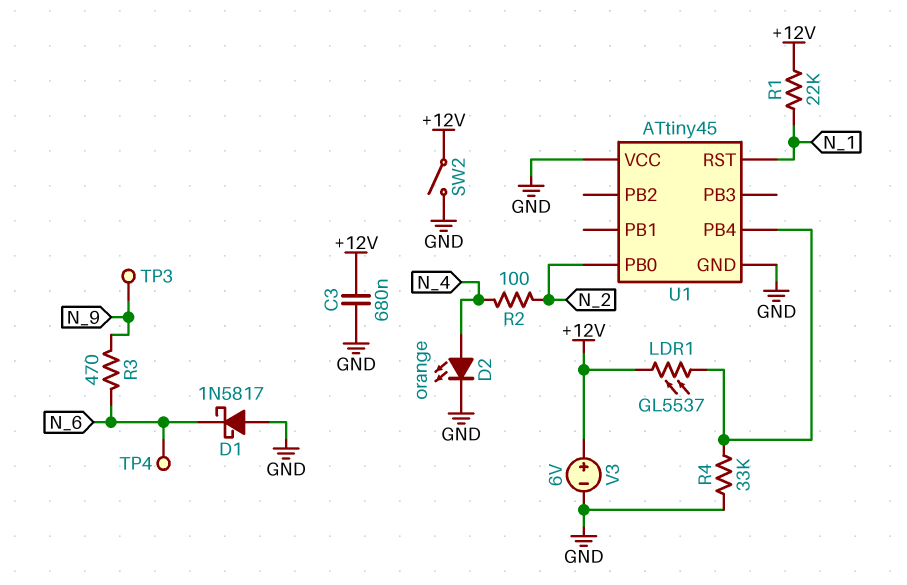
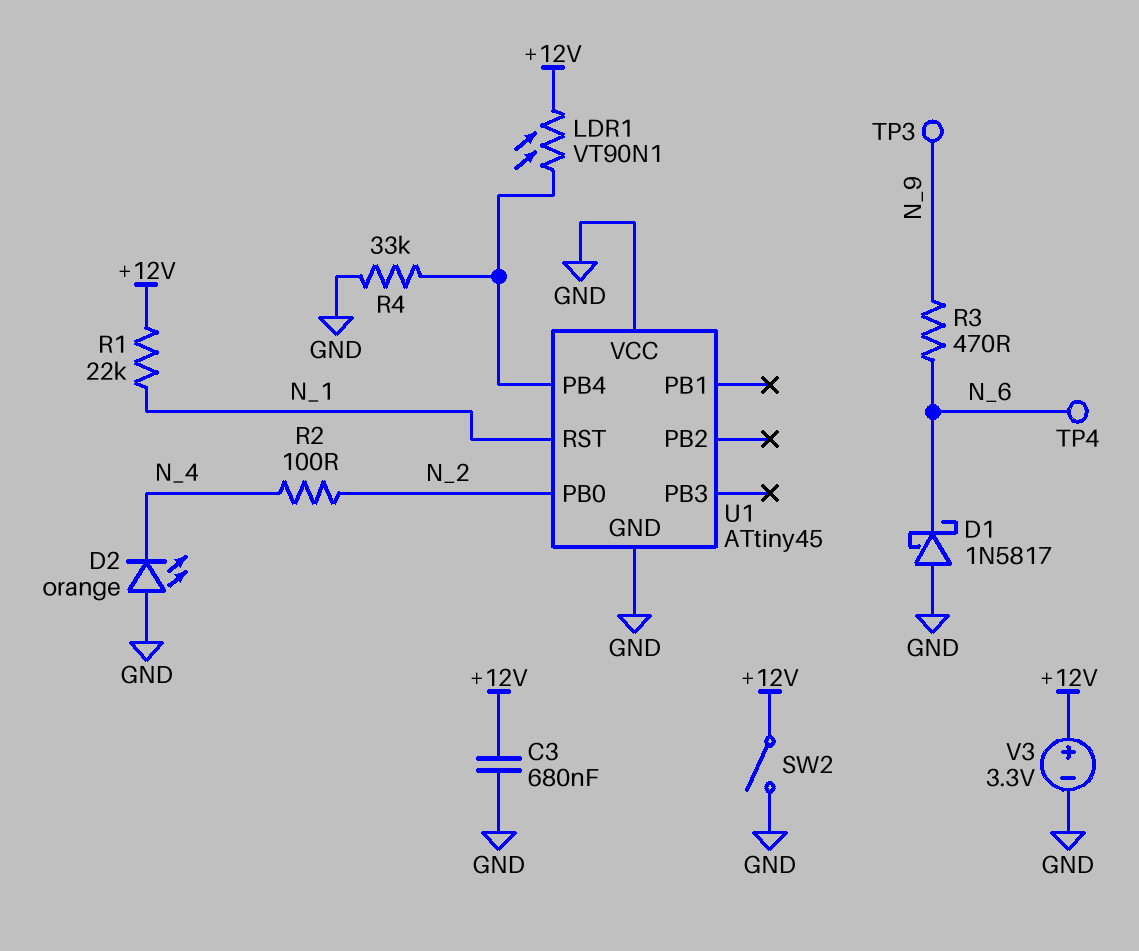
D2: LED orange (A N_4, K GND) -> LED orange (A GND, K N_4)
LDR1: GL5537 (+12V, U1/PB4) -> VT90N1 (+12V, U1/PB4)
V3: 6V (plus +12V, minus GND) -> 3.3V (plus +12V, minus GND)

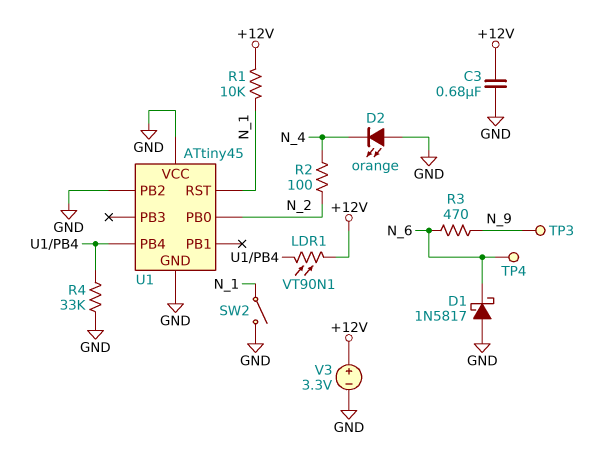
R1: 22k (+12V, N_1) -> 10k (+12V, N_1)
SW2: switch (+12V, GND) -> switch (GND, N_1)
U1 pin PB2: none -> GND

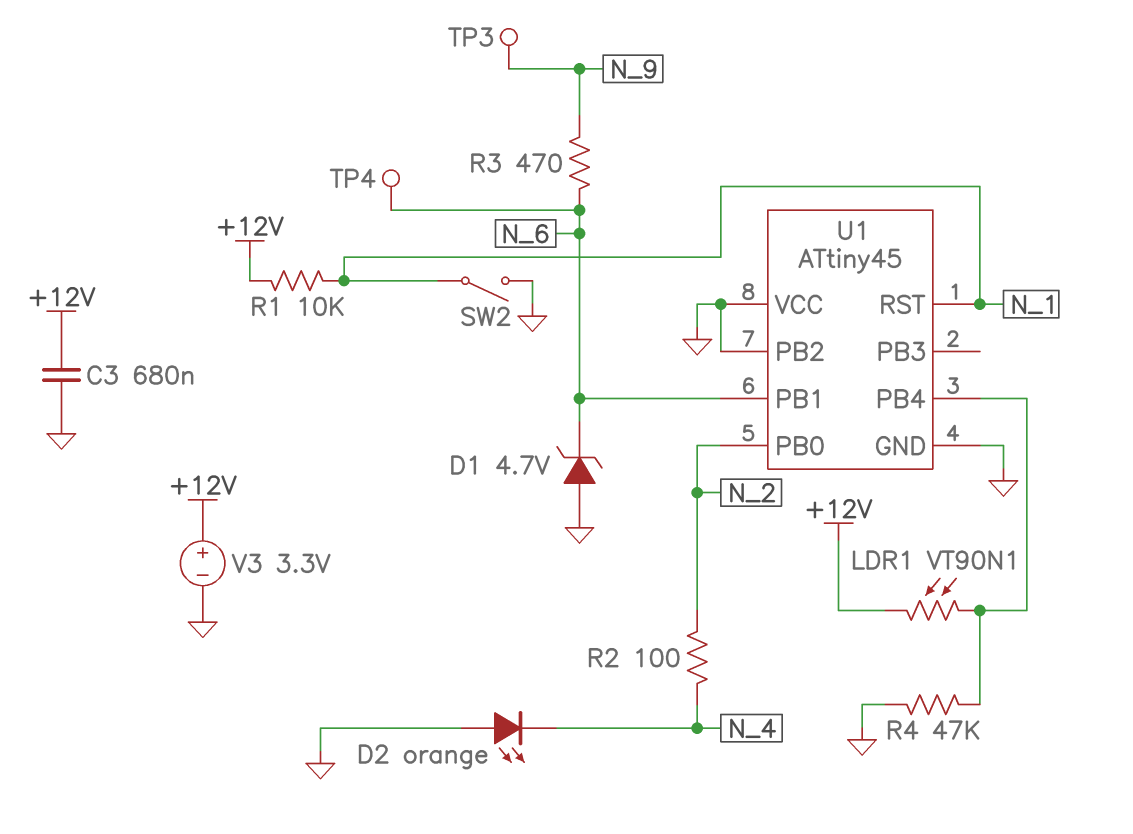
D1: schottky 1N5817 (A GND, K N_6) -> zener 4.7V (A GND, K N_6)
R4: 33k (GND, U1/PB4) -> 47k (GND, U1/PB4)
U1 pin PB1: none -> N_6

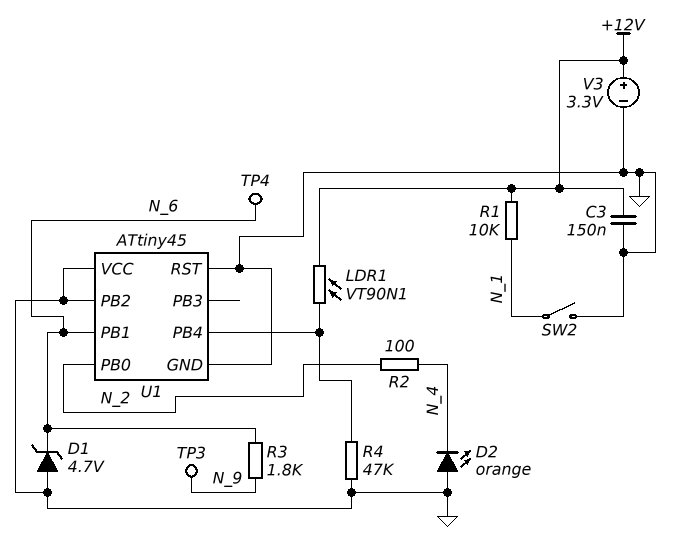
C3: 680nF (+12V, GND) -> 150nF (+12V, GND)
R3: 470 (N_6, N_9) -> 1.8k (N_6, N_9)
U1 pin RST: N_1 -> GND

